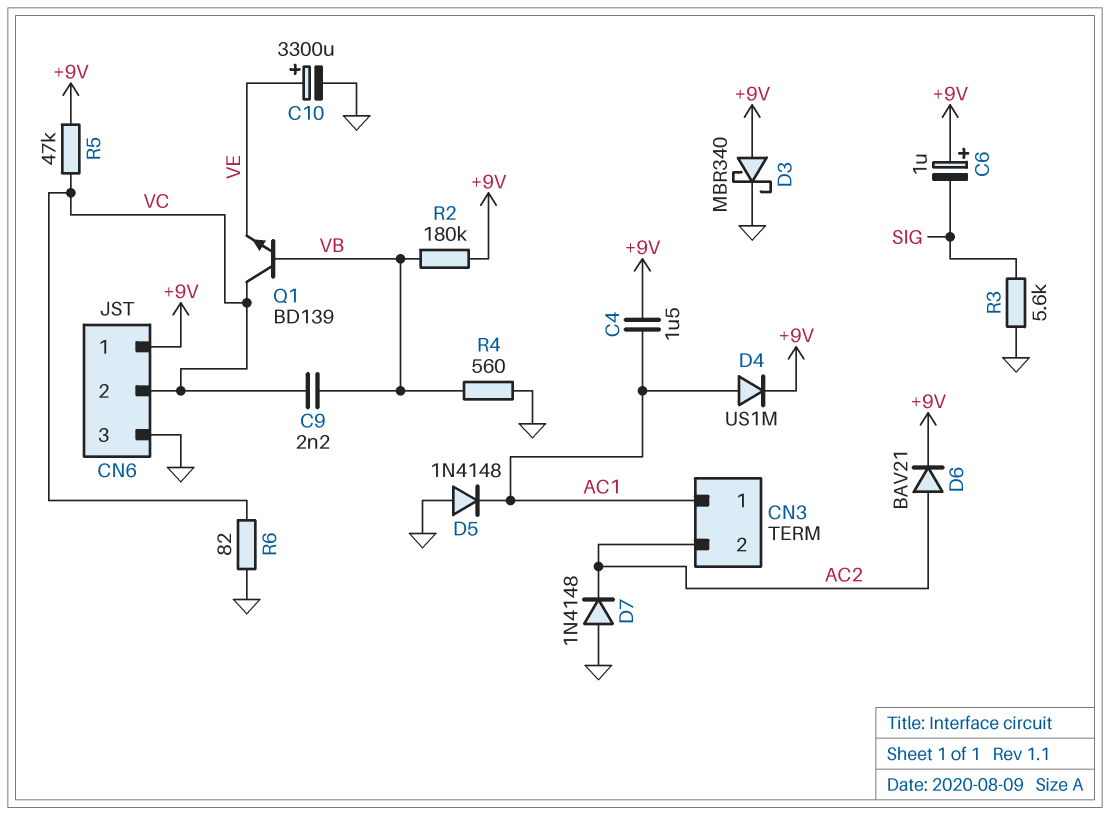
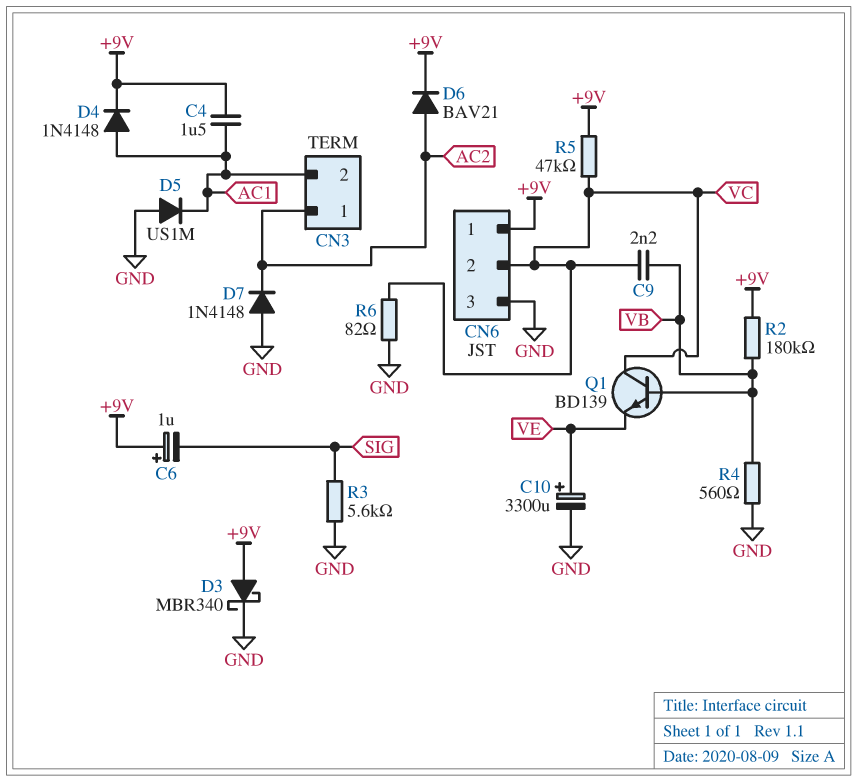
CN3 pin 1: AC1 -> AC2
CN3 pin 2: AC2 -> AC1
D4: diode US1M (A AC1, K +9V) -> diode 1N4148 (A AC1, K +9V)
D5: diode 1N4148 (A GND, K AC1) -> diode US1M (A GND, K AC1)

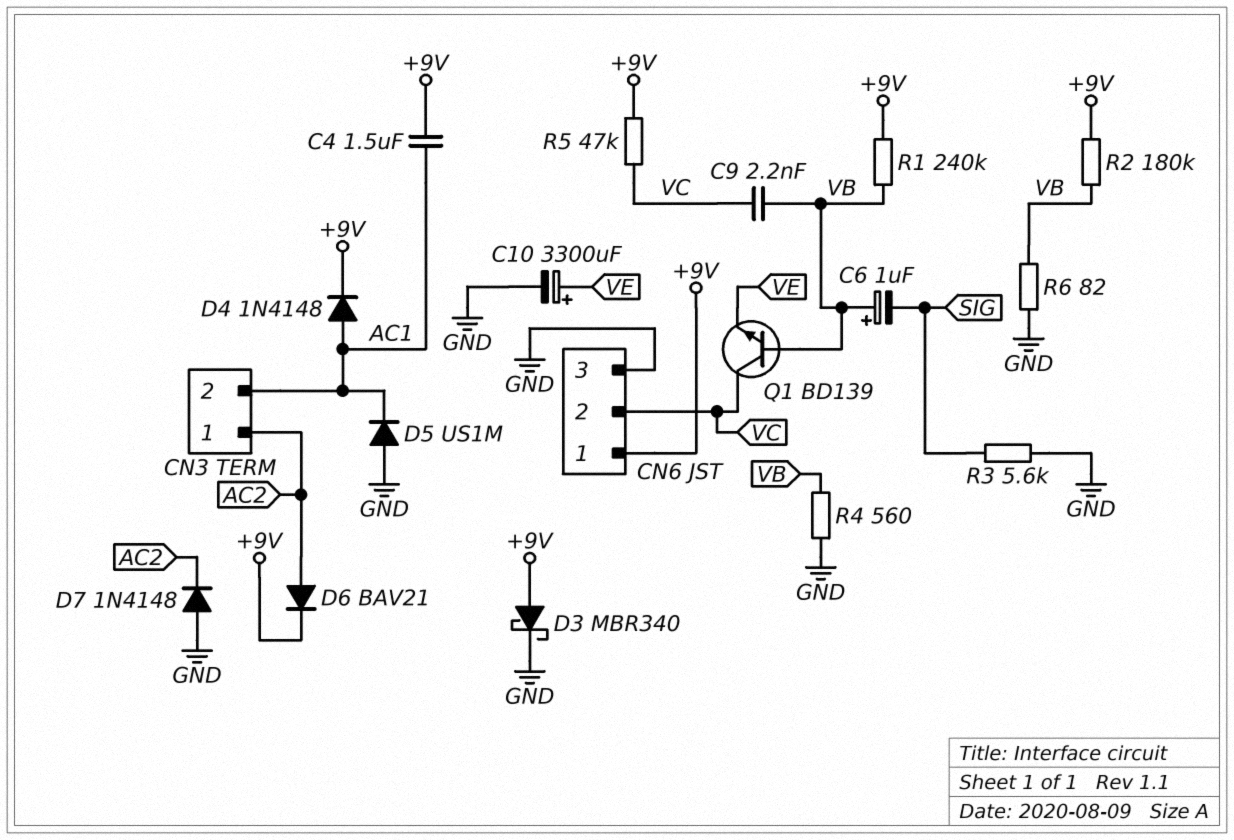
C6: 1uF (plus +9V, minus SIG) -> 1uF (plus VB, minus SIG)
R1: none -> 240k (+9V, VB)
R6: 82 (GND, VC) -> 82 (GND, VB)

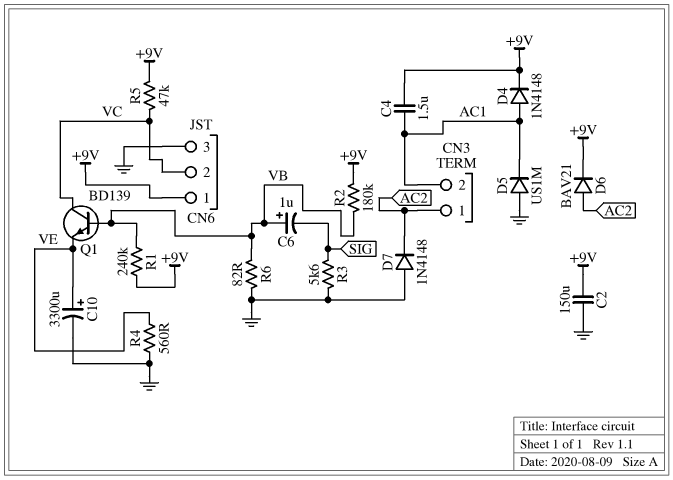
C2: none -> 150uF (+9V, GND)
C9: 2.2nF (VB, VC) -> none
D3: schottky MBR340 (A +9V, K GND) -> none
R4: 560 (GND, VB) -> 560 (GND, VE)

